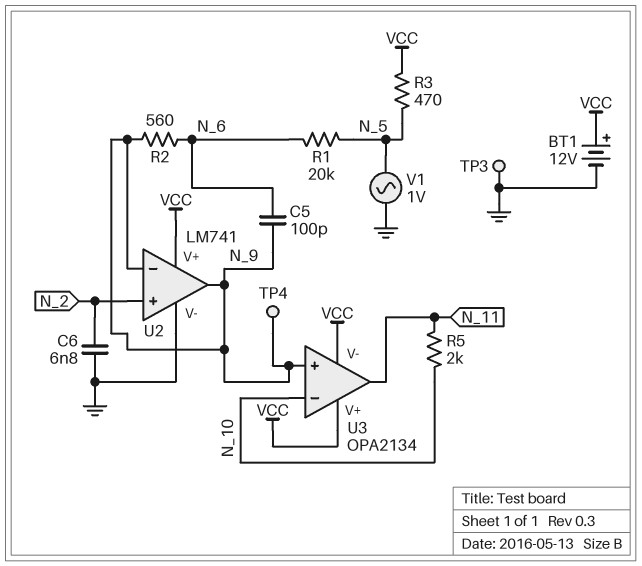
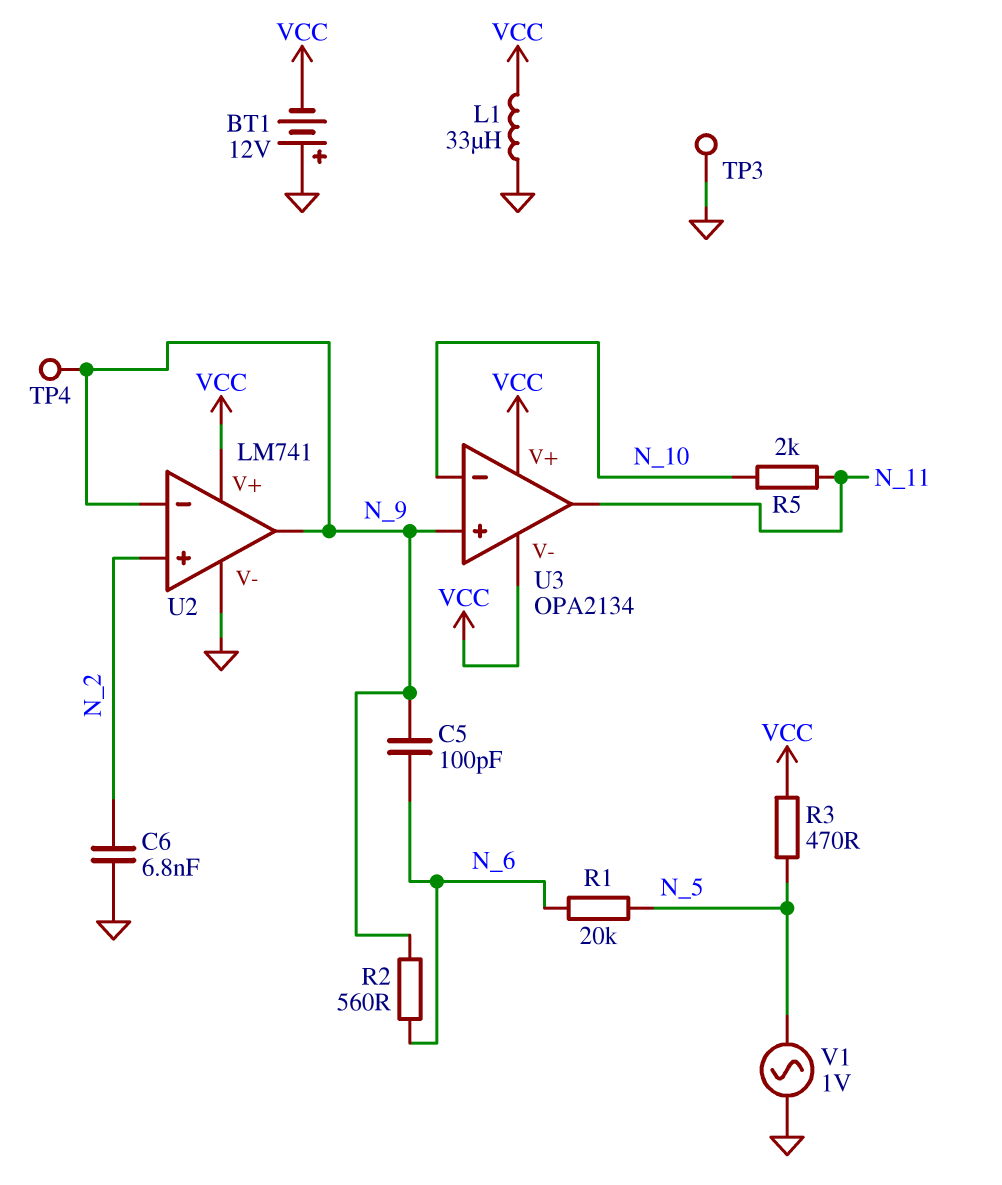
BT1: 12V (plus VCC, minus GND) -> 12V (plus GND, minus VCC)
L1: none -> 33uH (GND, VCC)

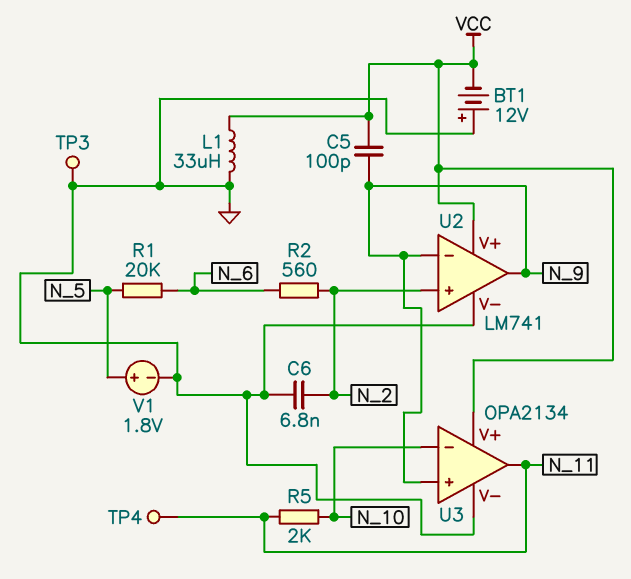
C5: 100pF (N_6, N_9) -> 100pF (N_9, VCC)
R2: 560 (N_6, N_9) -> 560 (N_2, N_6)
R3: 470 (N_5, VCC) -> none
TP4: test point (N_9) -> test point (N_11)
U3 pin V-: VCC -> GND
V1: AC 1V (GND, N_5) -> 1.8V (plus N_5, minus GND)

